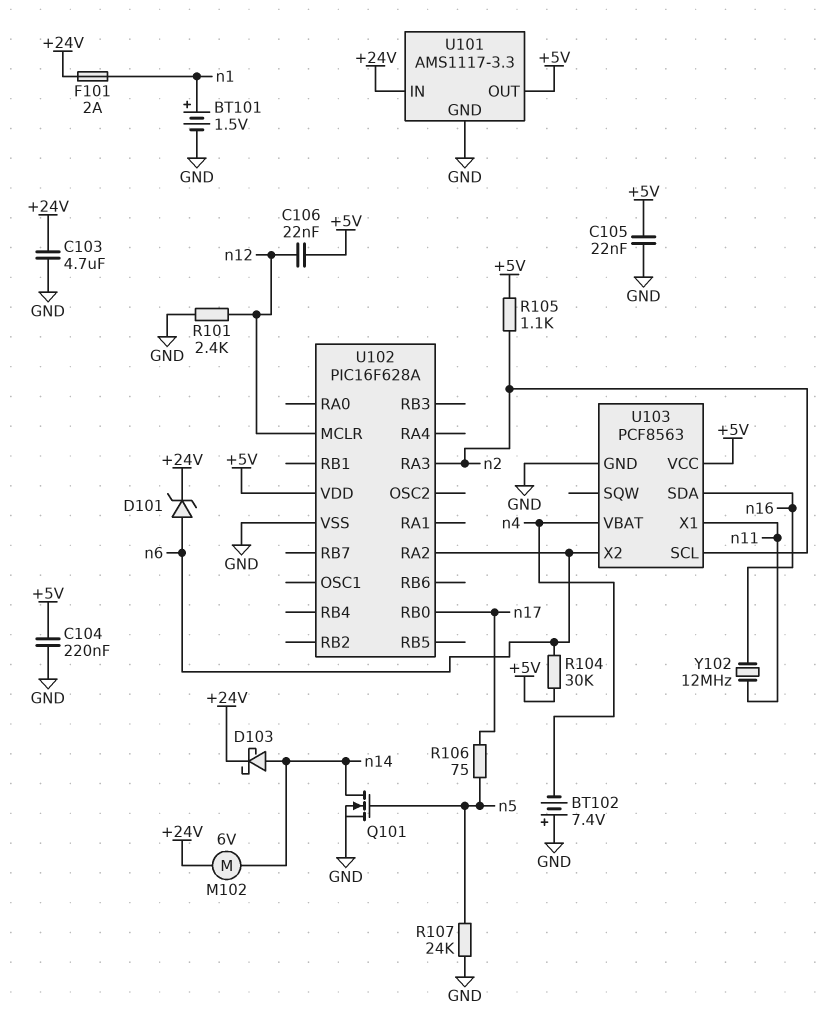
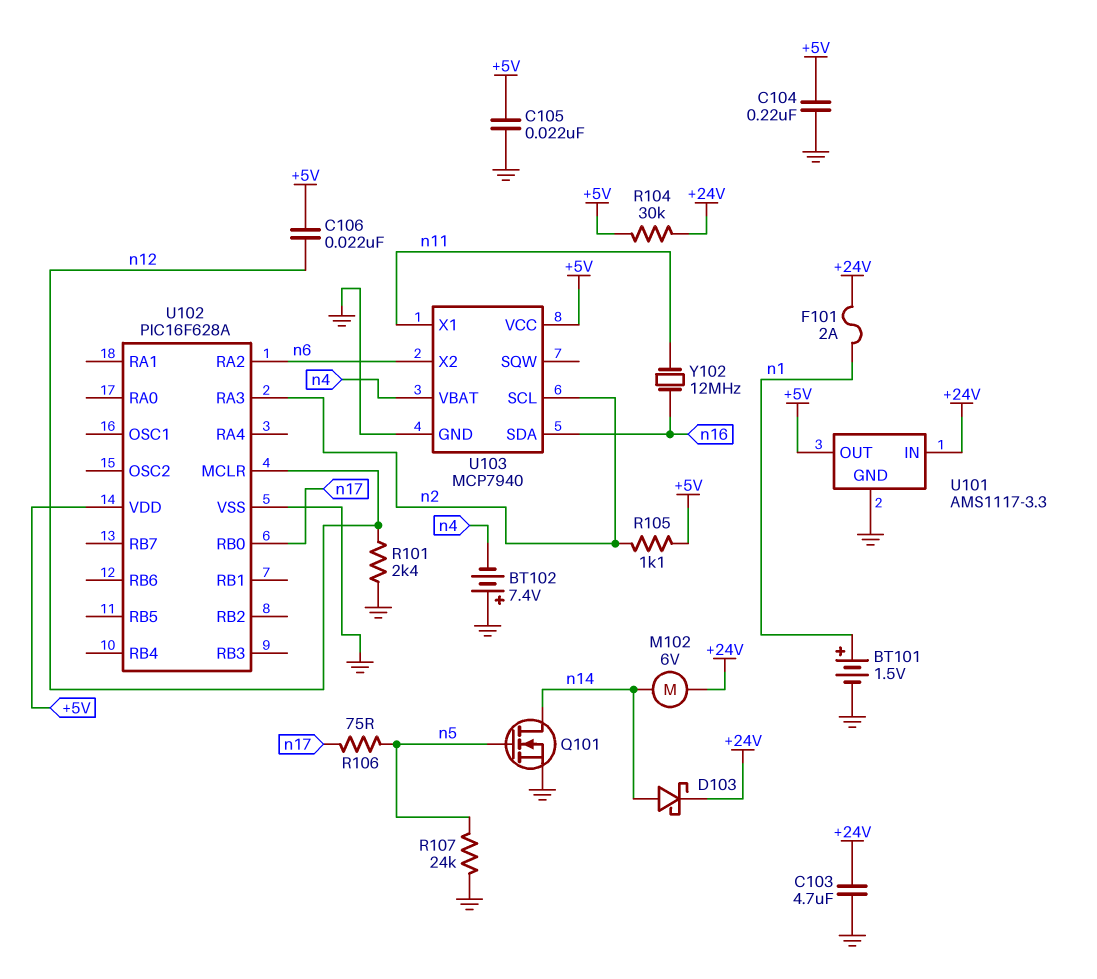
D101: zener (A n6, K +24V) -> none
R104: 30k (+5V, n6) -> 30k (+5V, +24V)
U103: PCF8563 -> MCP7940

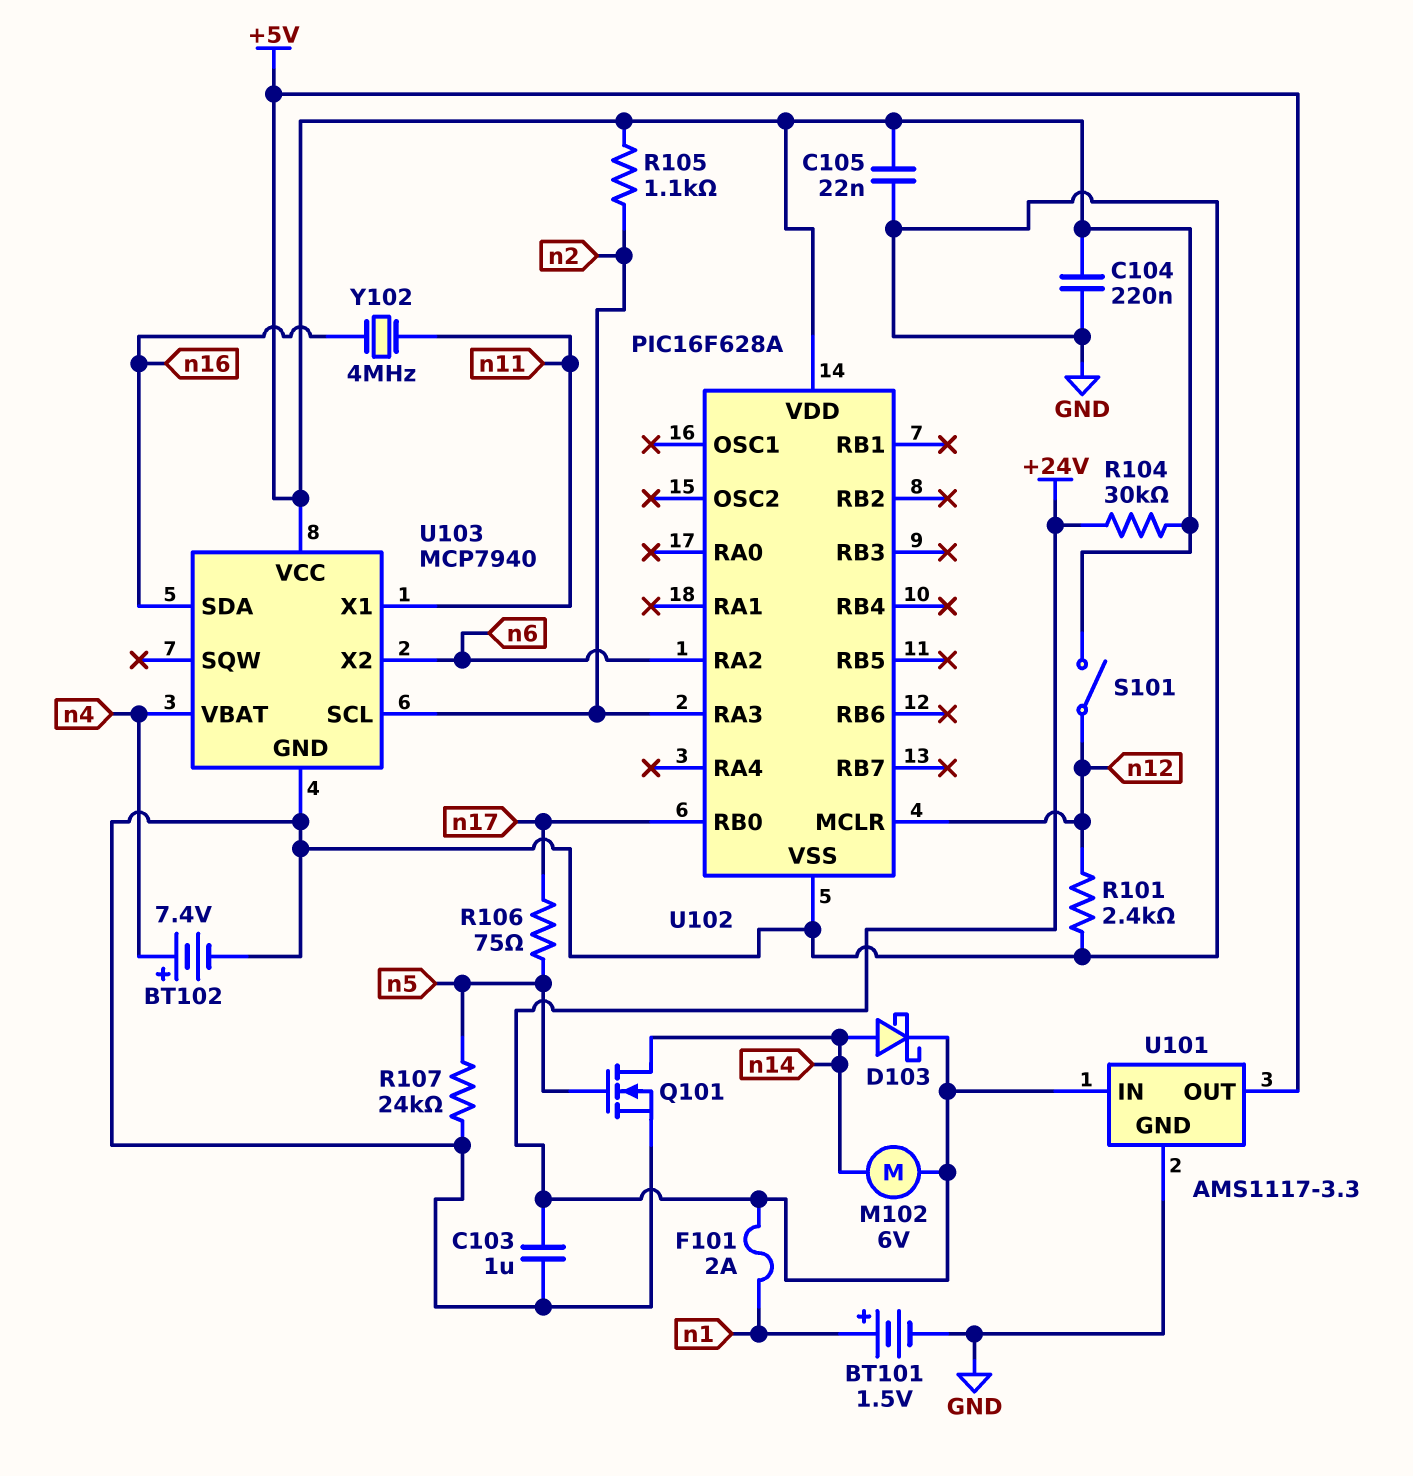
BT102: 7.4V (plus GND, minus n4) -> 7.4V (plus n4, minus GND)
C103: 4.7uF (+24V, GND) -> 1uF (+24V, GND)
C106: 22nF (+5V, n12) -> none
S101: none -> switch (+5V, n12)
Y102: 12MHz (n11, n16) -> 4MHz (n11, n16)

